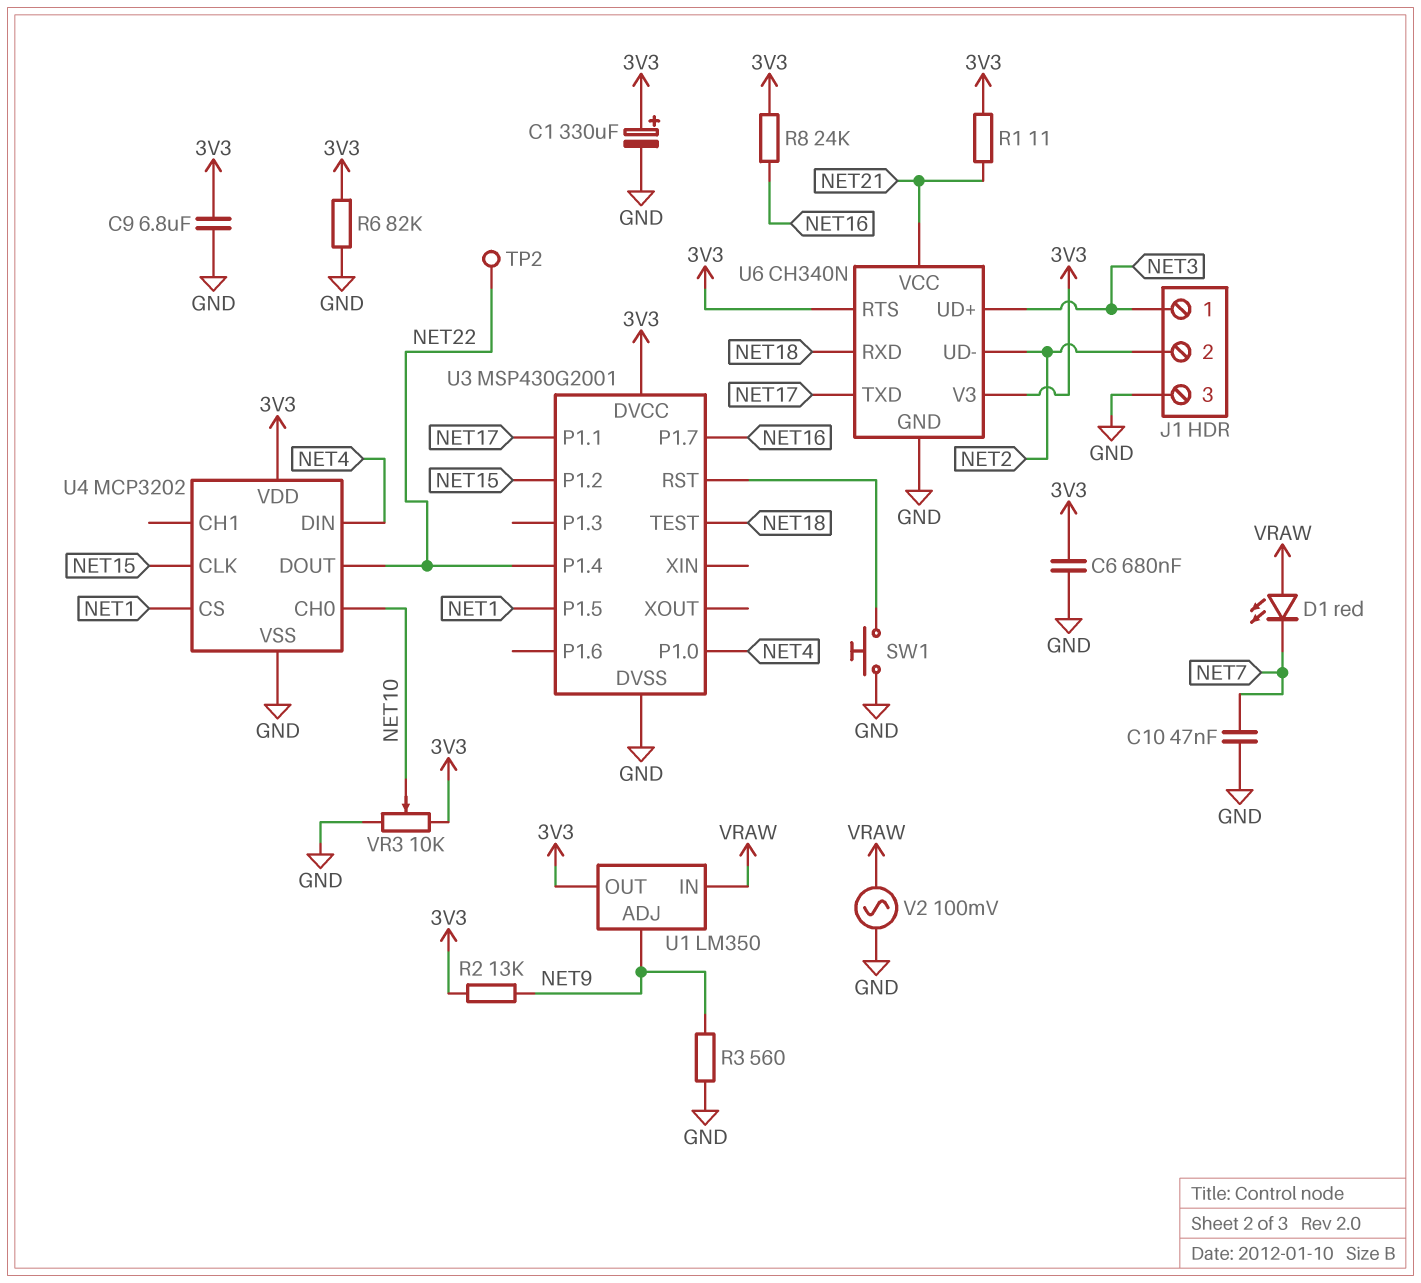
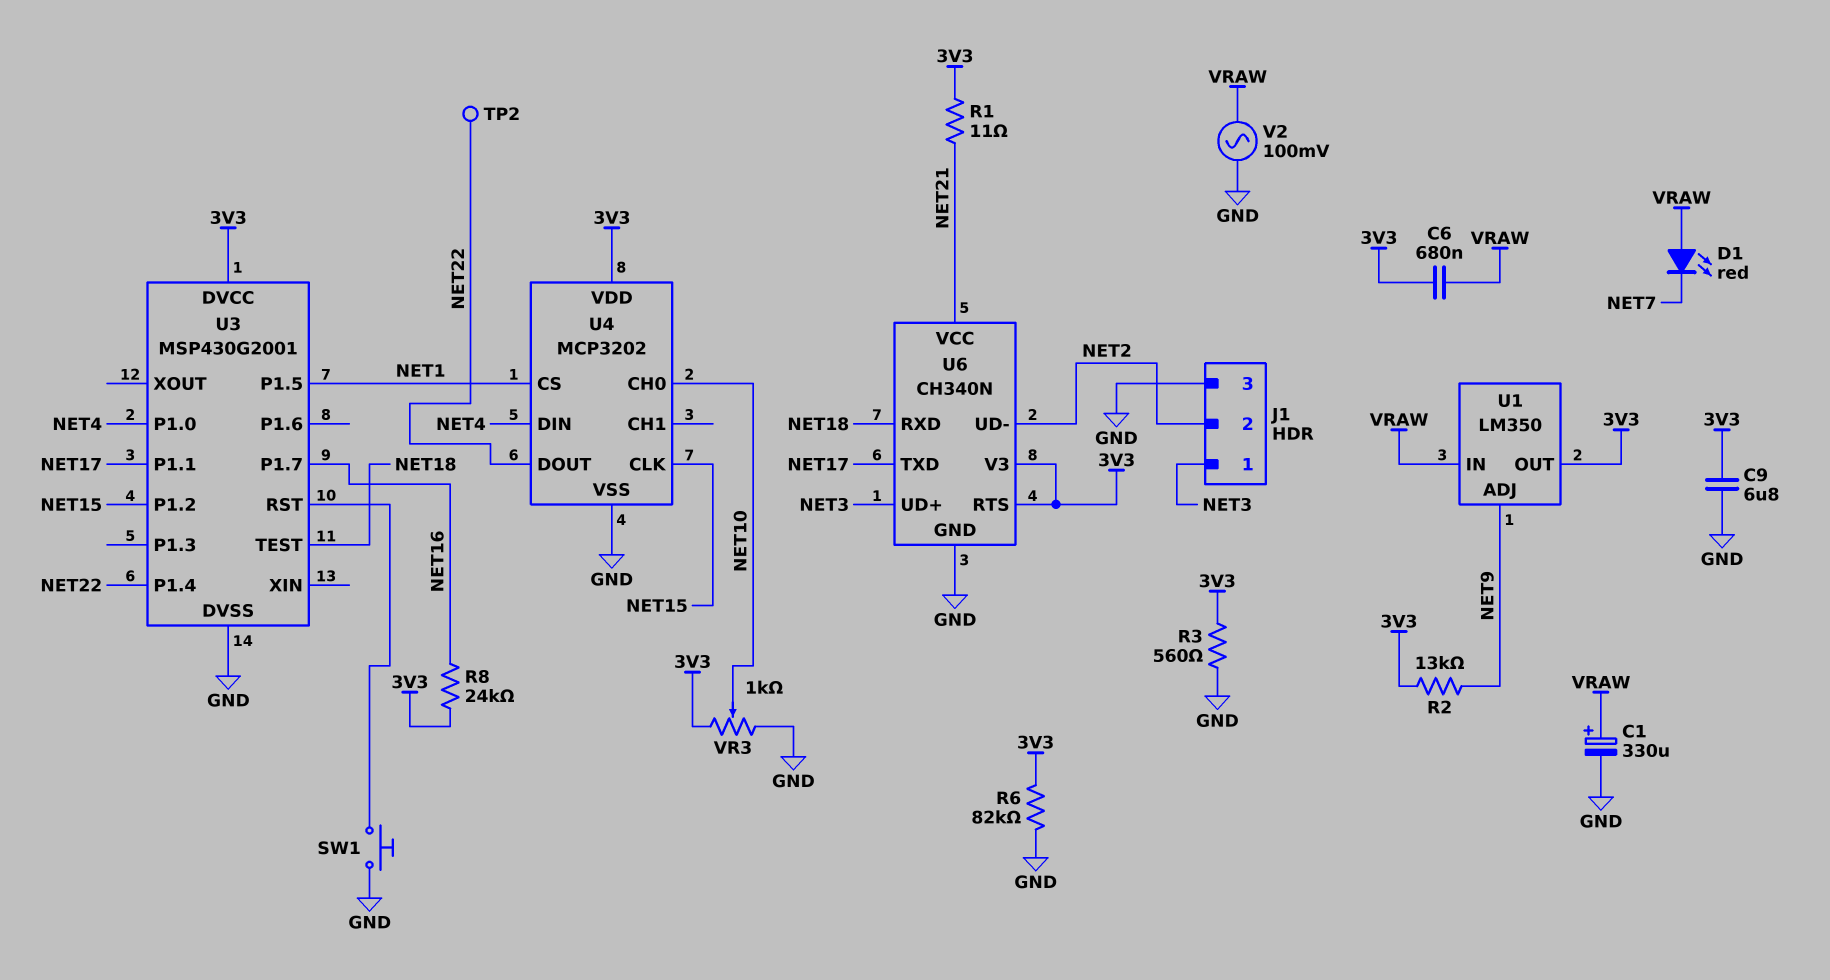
C1: 330uF (plus 3V3, minus GND) -> 330uF (plus VRAW, minus GND)
C6: 680nF (3V3, GND) -> 680nF (3V3, VRAW)
C10: 47nF (GND, NET7) -> none
R3: 560 (GND, NET9) -> 560 (3V3, GND)
VR3: 10k (3V3, GND, wiper NET10) -> 1k (3V3, GND, wiper NET10)

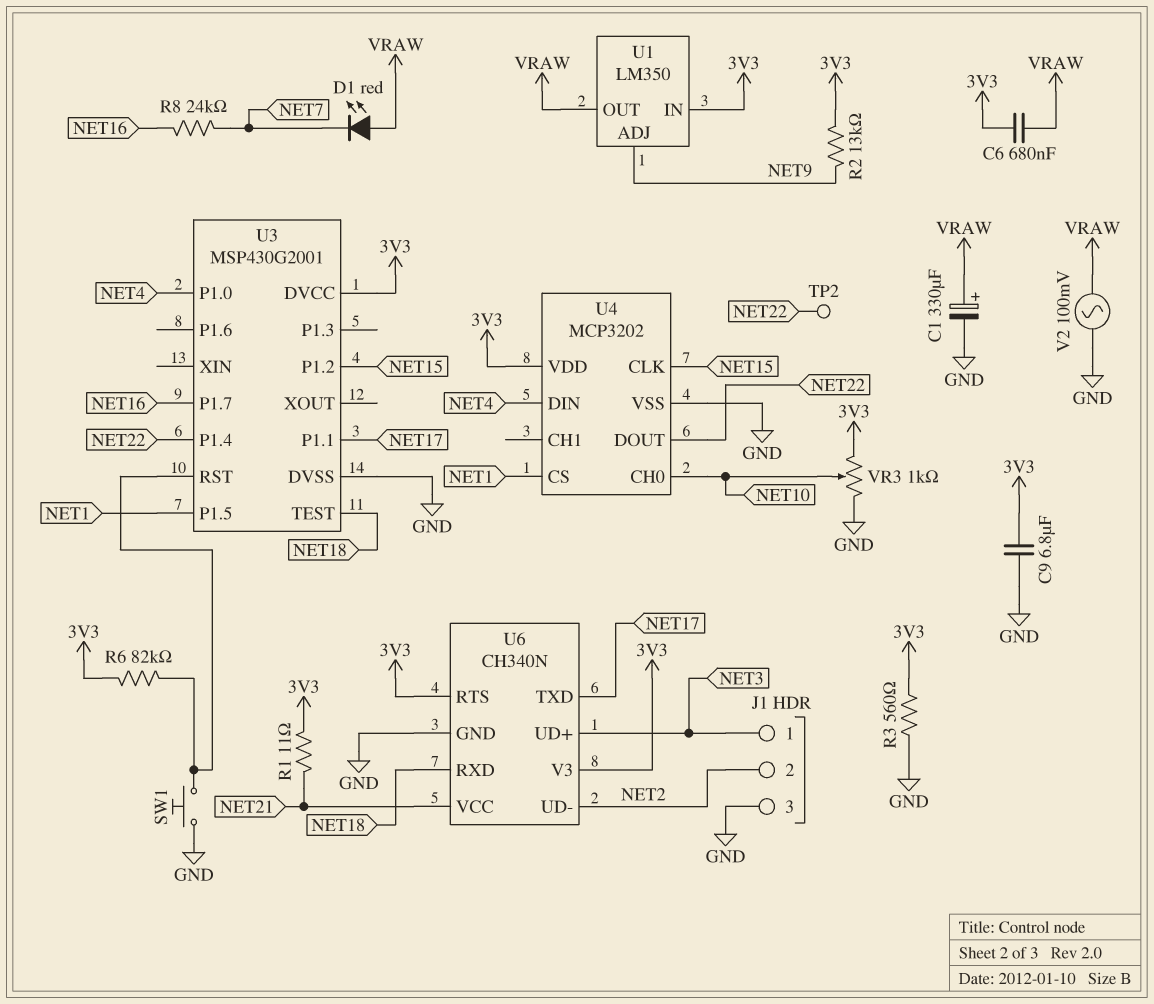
R6: 82k (3V3, GND) -> 82k (3V3, U3/RST)
R8: 24k (3V3, NET16) -> 24k (NET7, NET16)
U1 pin IN: VRAW -> 3V3
U1 pin OUT: 3V3 -> VRAW

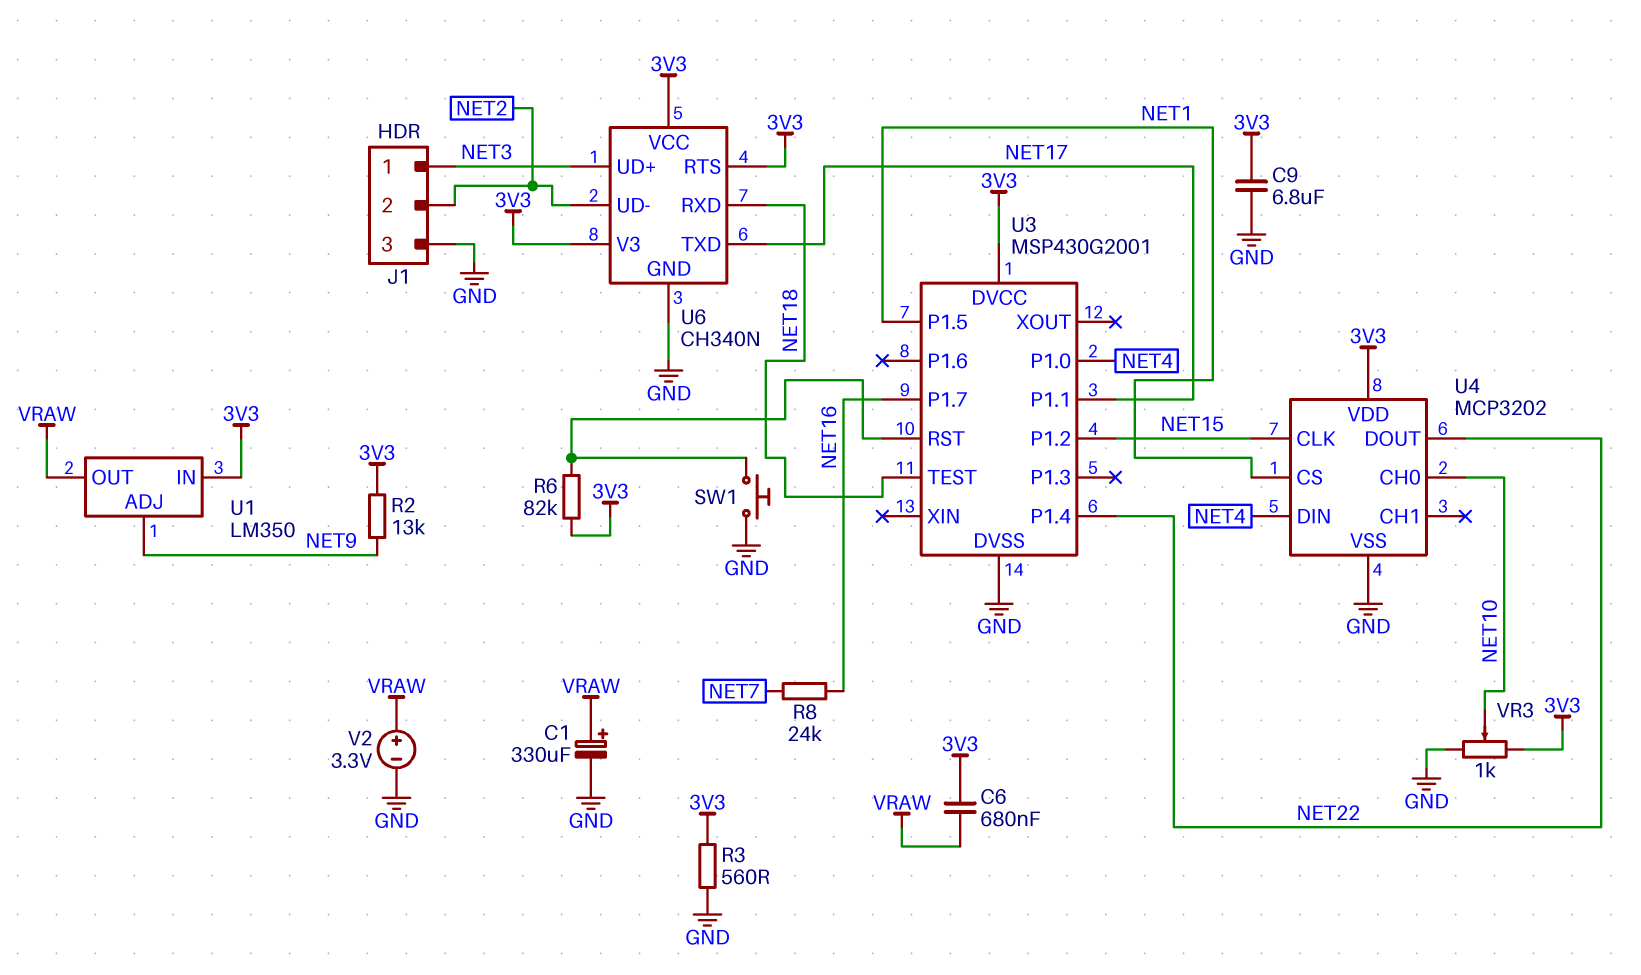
D1: LED red (A VRAW, K NET7) -> none
R1: 11 (3V3, NET21) -> none
TP2: test point (NET22) -> none
U6 pin VCC: NET21 -> 3V3
V2: AC 100mV (GND, VRAW) -> 3.3V (plus VRAW, minus GND)

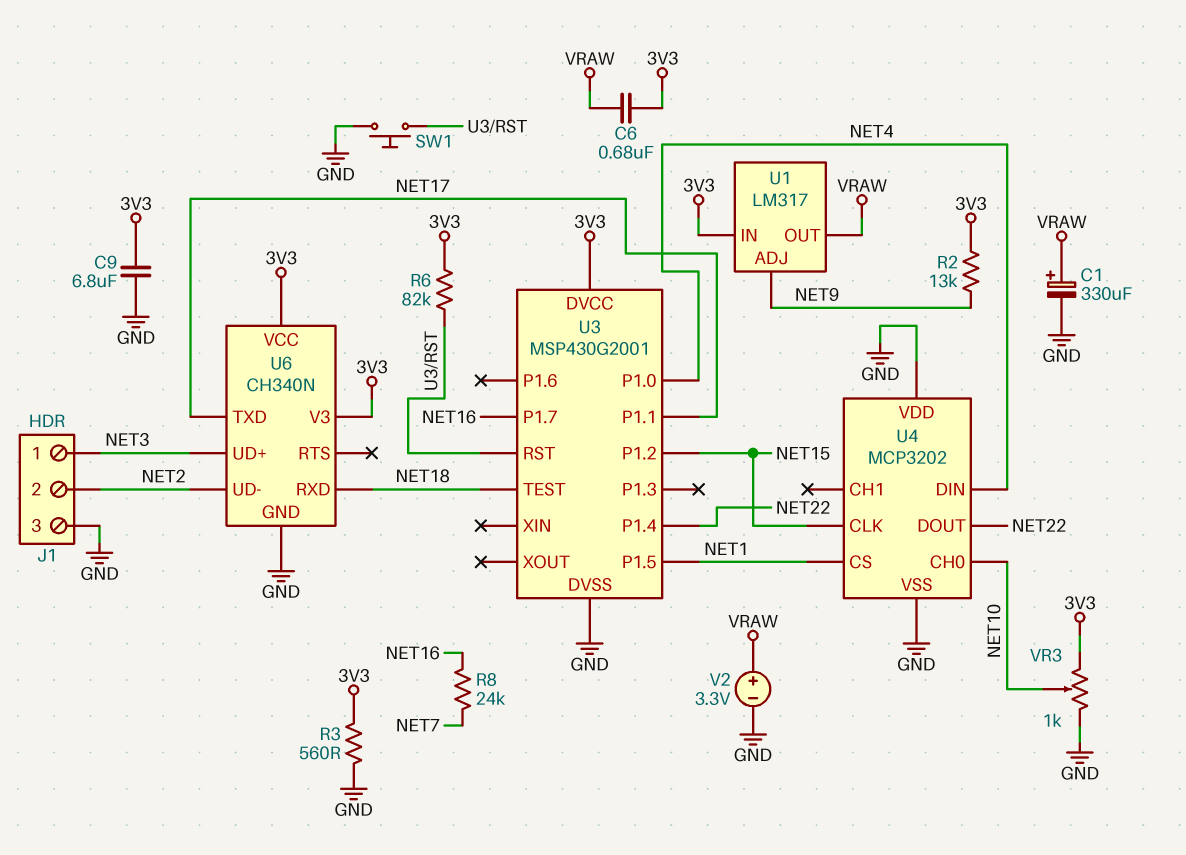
U1: LM350 -> LM317
U4 pin VDD: 3V3 -> GND
U6 pin RTS: 3V3 -> none

